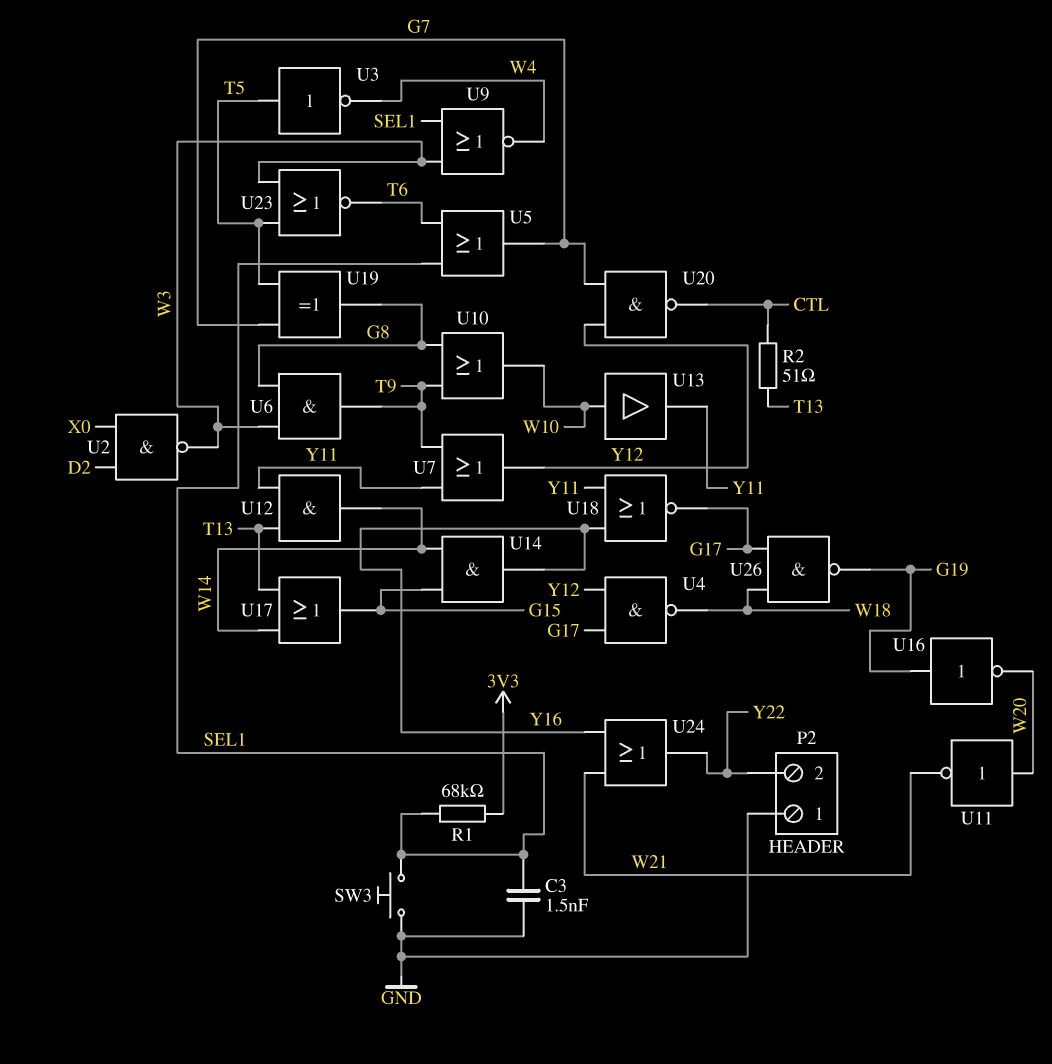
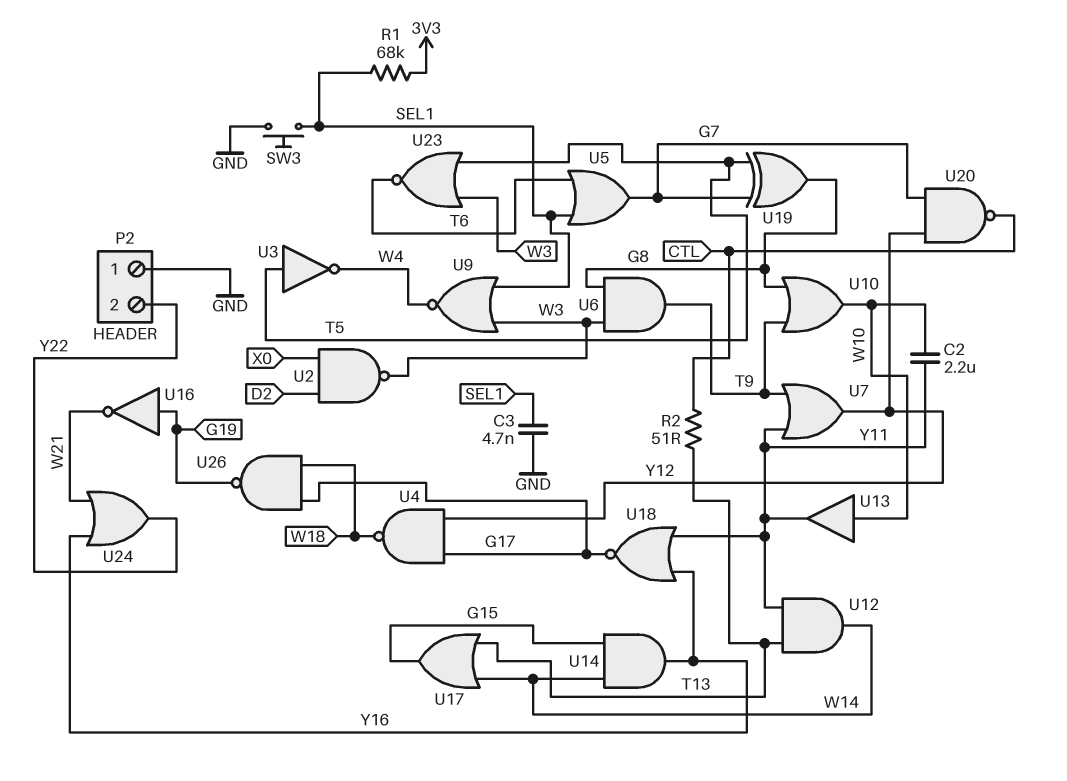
C2: none -> 2.2uF (W10, Y11)
C3: 1.5nF (GND, SEL1) -> 4.7nF (GND, SEL1)
U11: NOT (in W20, out W21) -> none
U16: NOT (in G19, out W20) -> NOT (in G19, out W21)

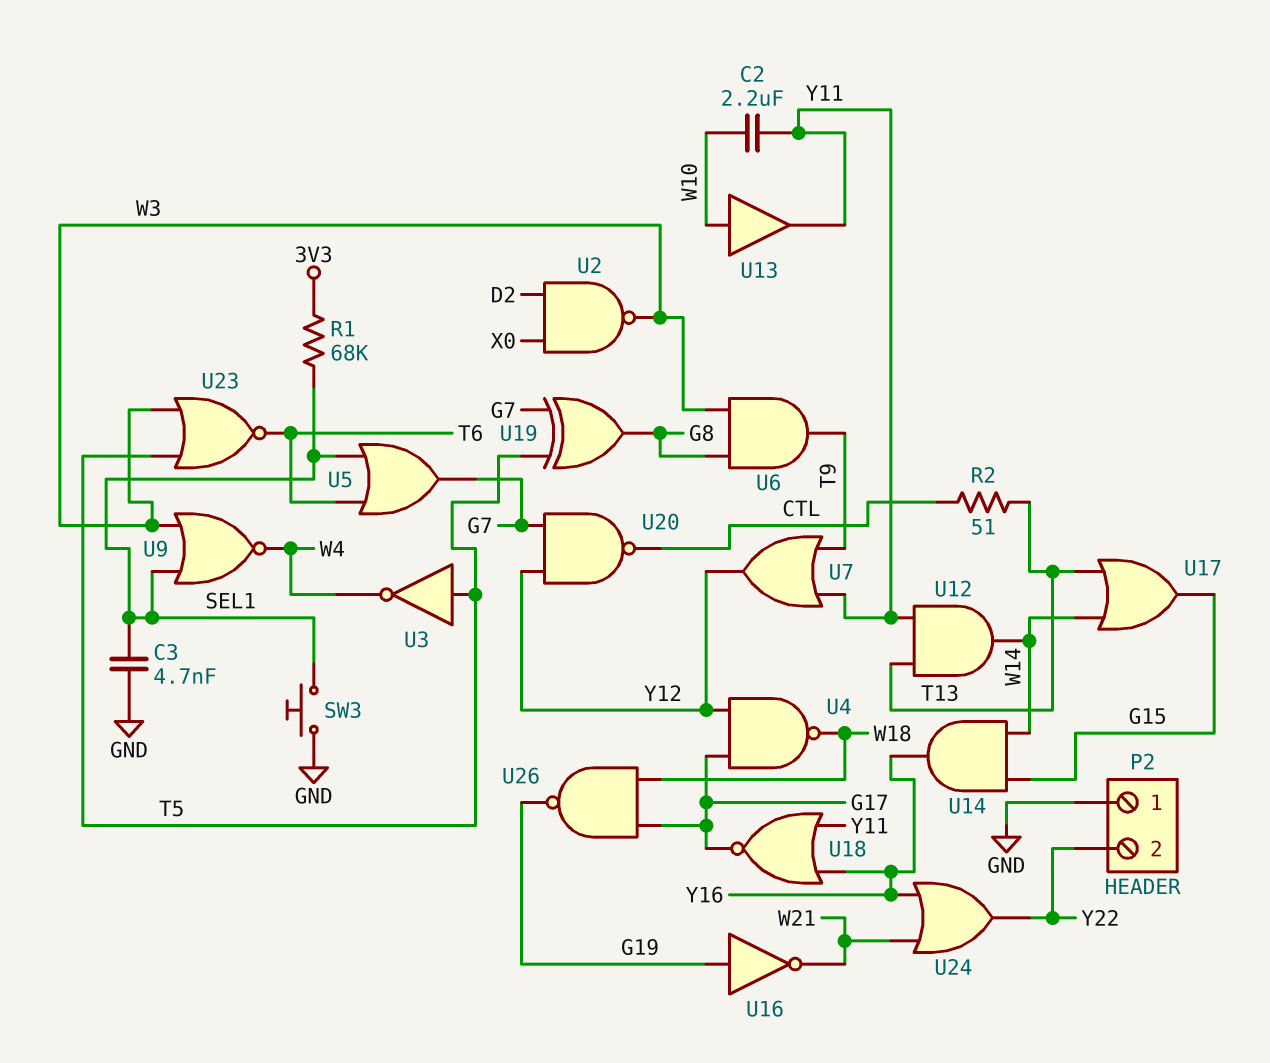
U10: OR (in G8, in T9, out W10) -> none

